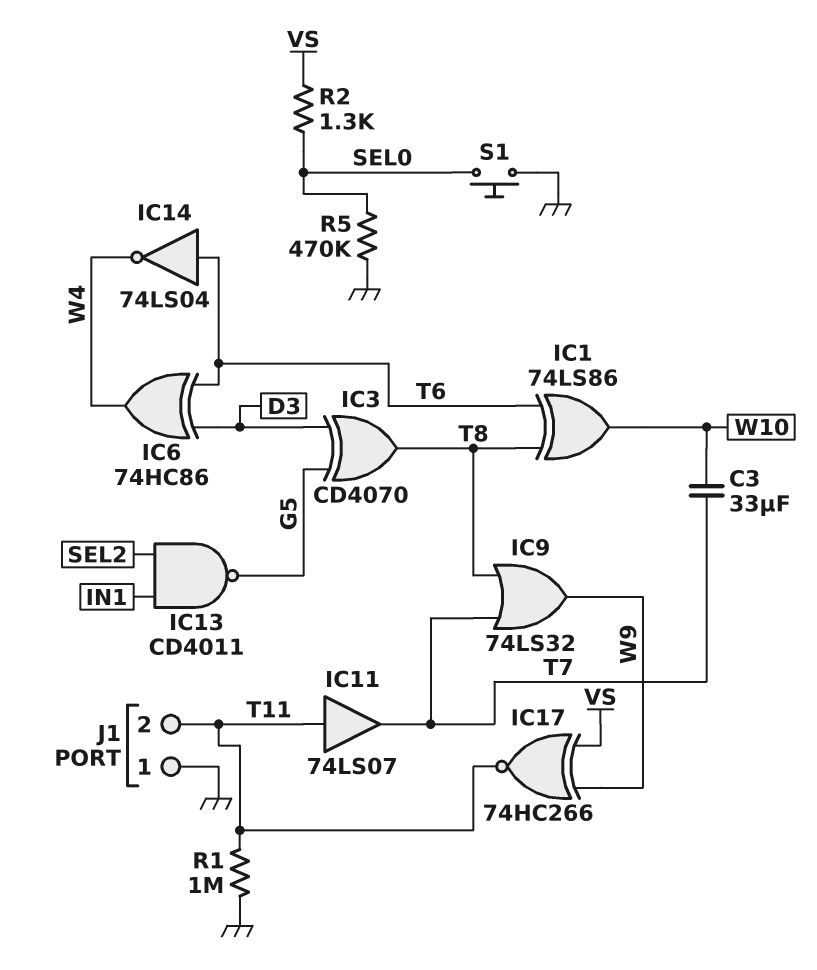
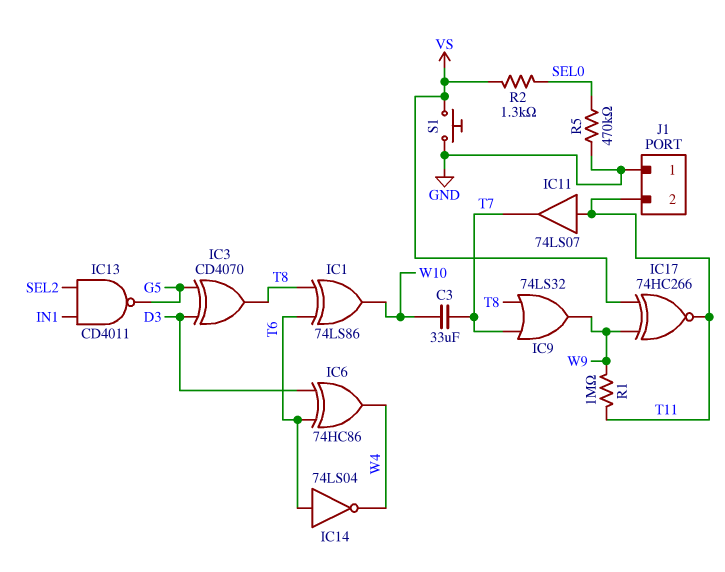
R1: 1M (GND, T11) -> 1M (T11, W9)
S1: button (GND, SEL0) -> button (GND, VS)

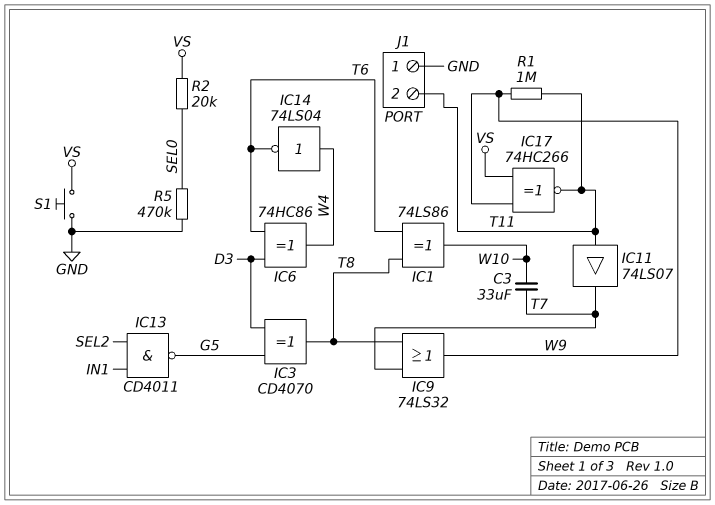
IC14: NOT 74LS04 (in T6, out W4) -> NOT 74LS04 (in W4, out T6)
R2: 1.3k (SEL0, VS) -> 20k (SEL0, VS)

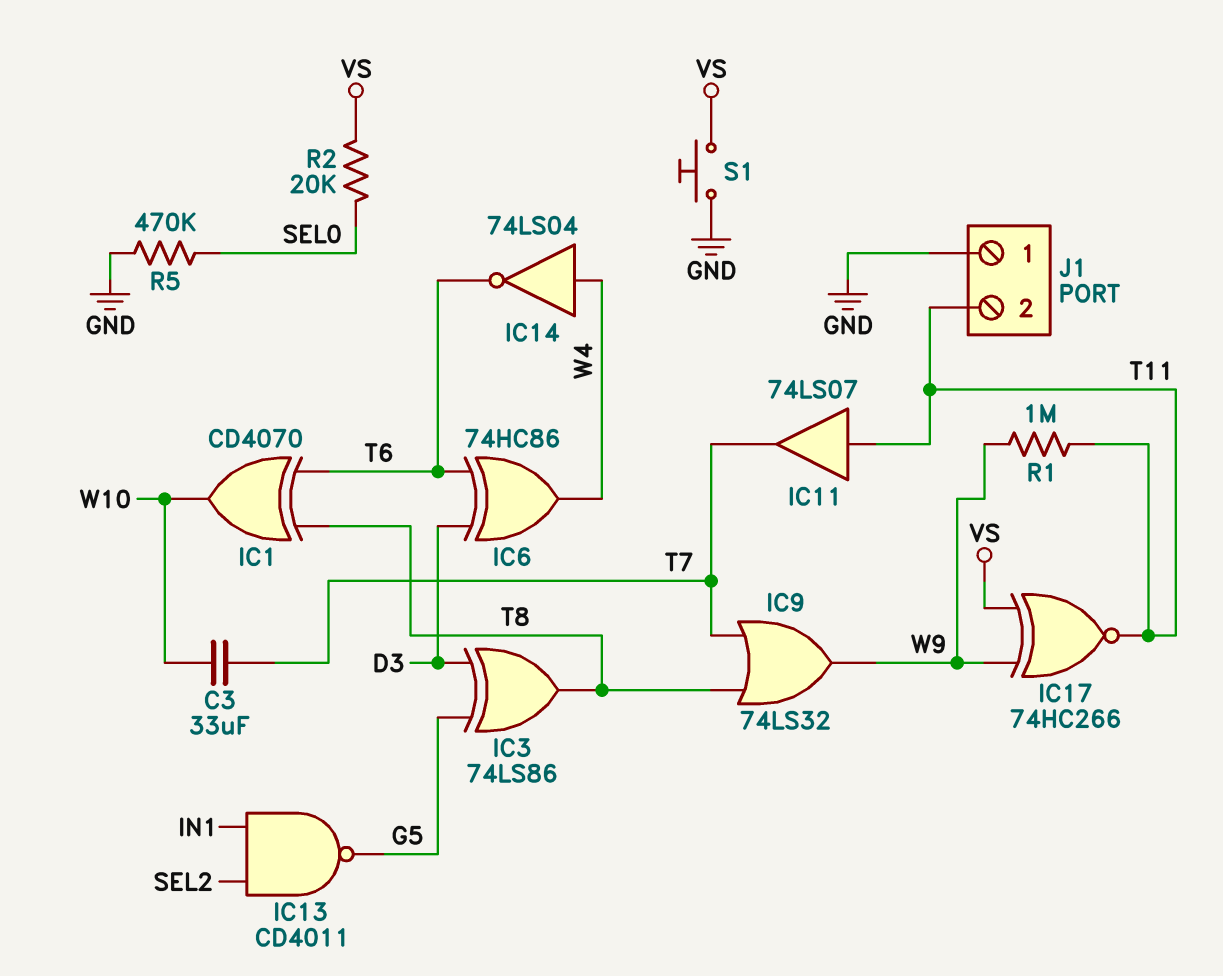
IC1: XOR 74LS86 (in T6, in T8, out W10) -> XOR CD4070 (in T6, in T8, out W10)
IC3: XOR CD4070 (in D3, in G5, out T8) -> XOR 74LS86 (in D3, in G5, out T8)

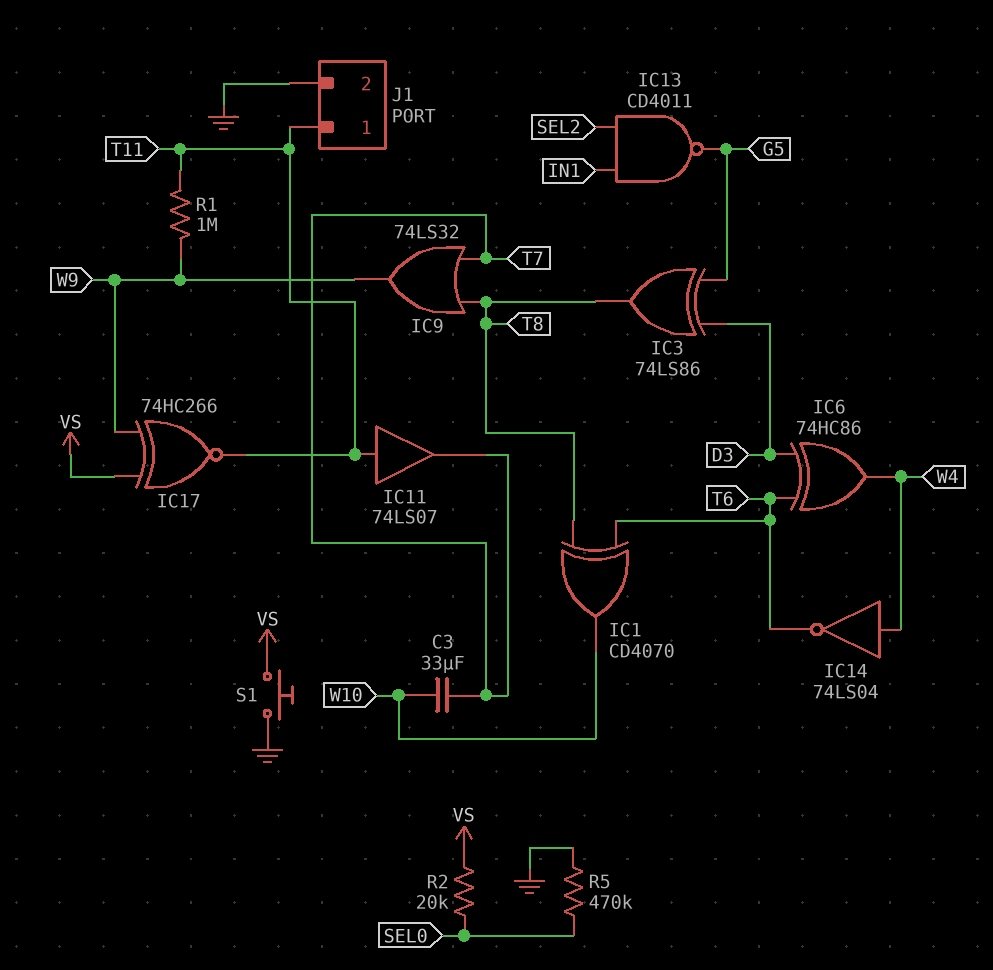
J1 pin 1: GND -> T11
J1 pin 2: T11 -> GND

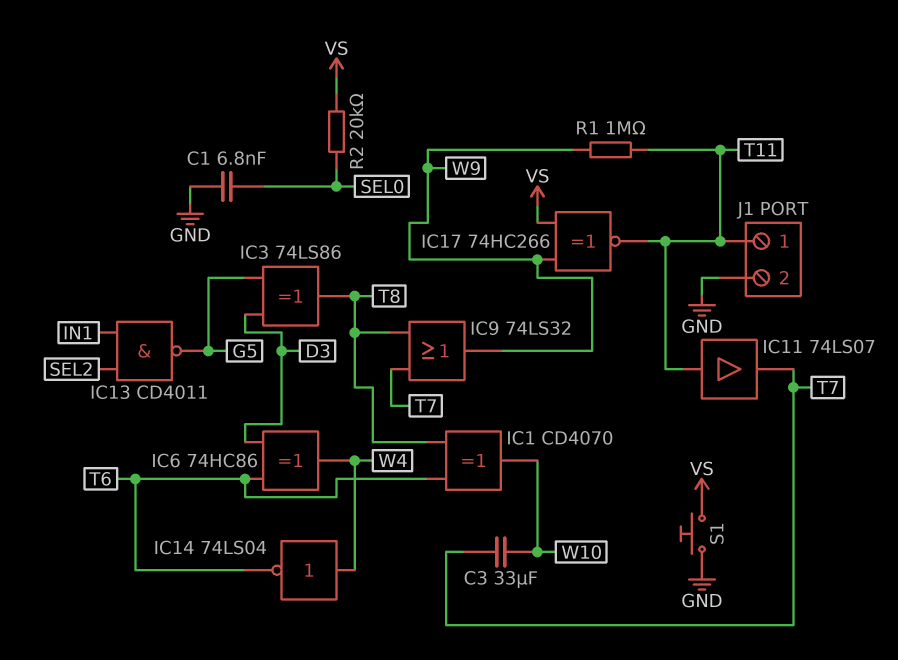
C1: none -> 6.8nF (GND, SEL0)
R5: 470k (GND, SEL0) -> none

